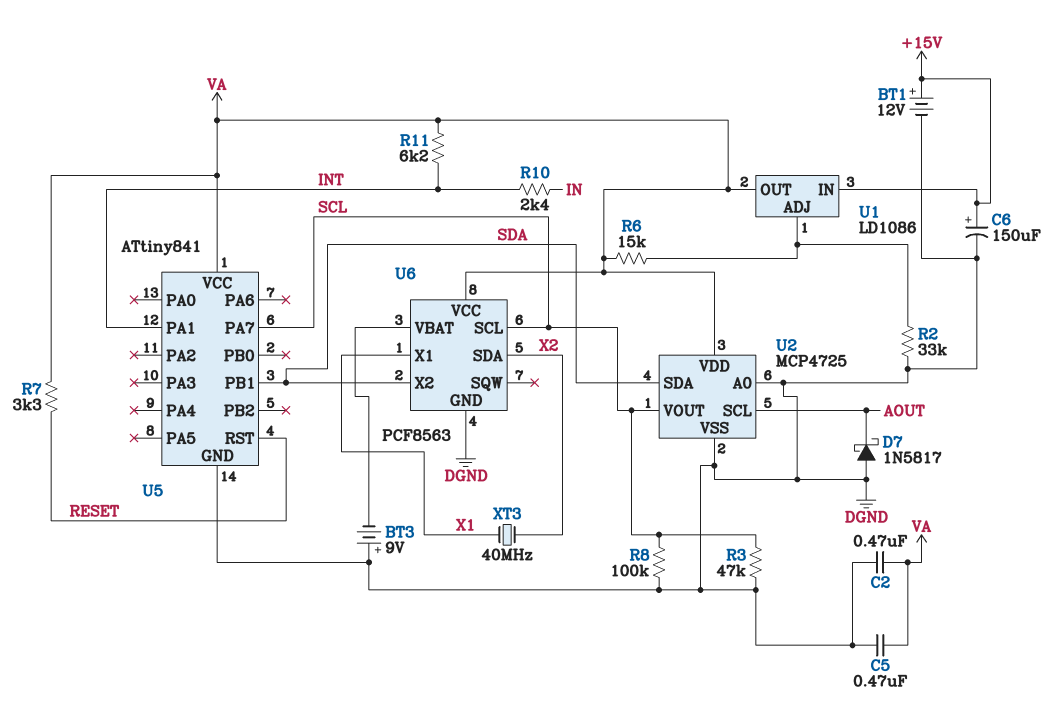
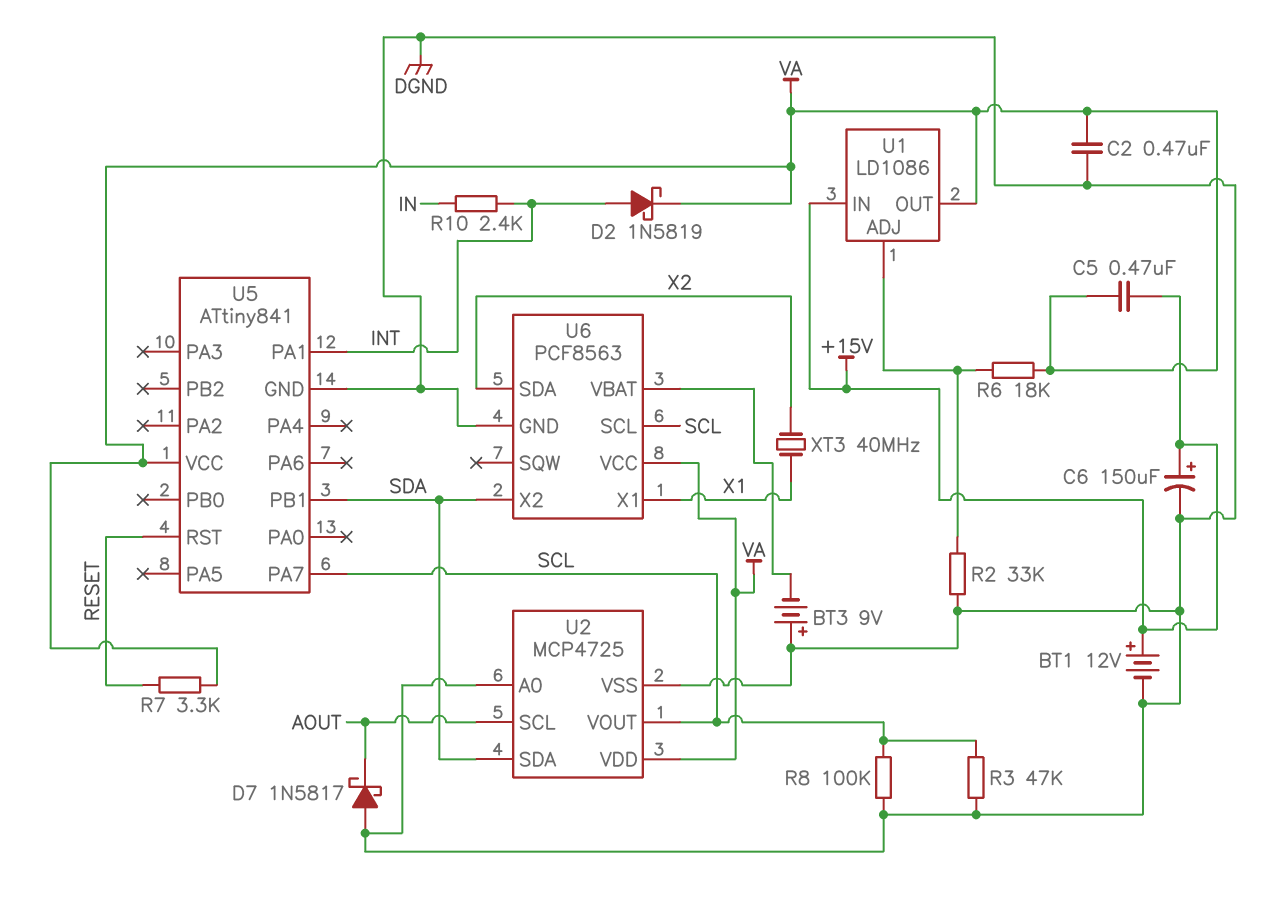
C5: 470nF (DGND, VA) -> 470nF (+15V, VA)
D2: none -> schottky 1N5819 (A INT, K VA)
R6: 15k (U1/ADJ, VA) -> 18k (U1/ADJ, VA)
R11: 6.2k (INT, VA) -> none

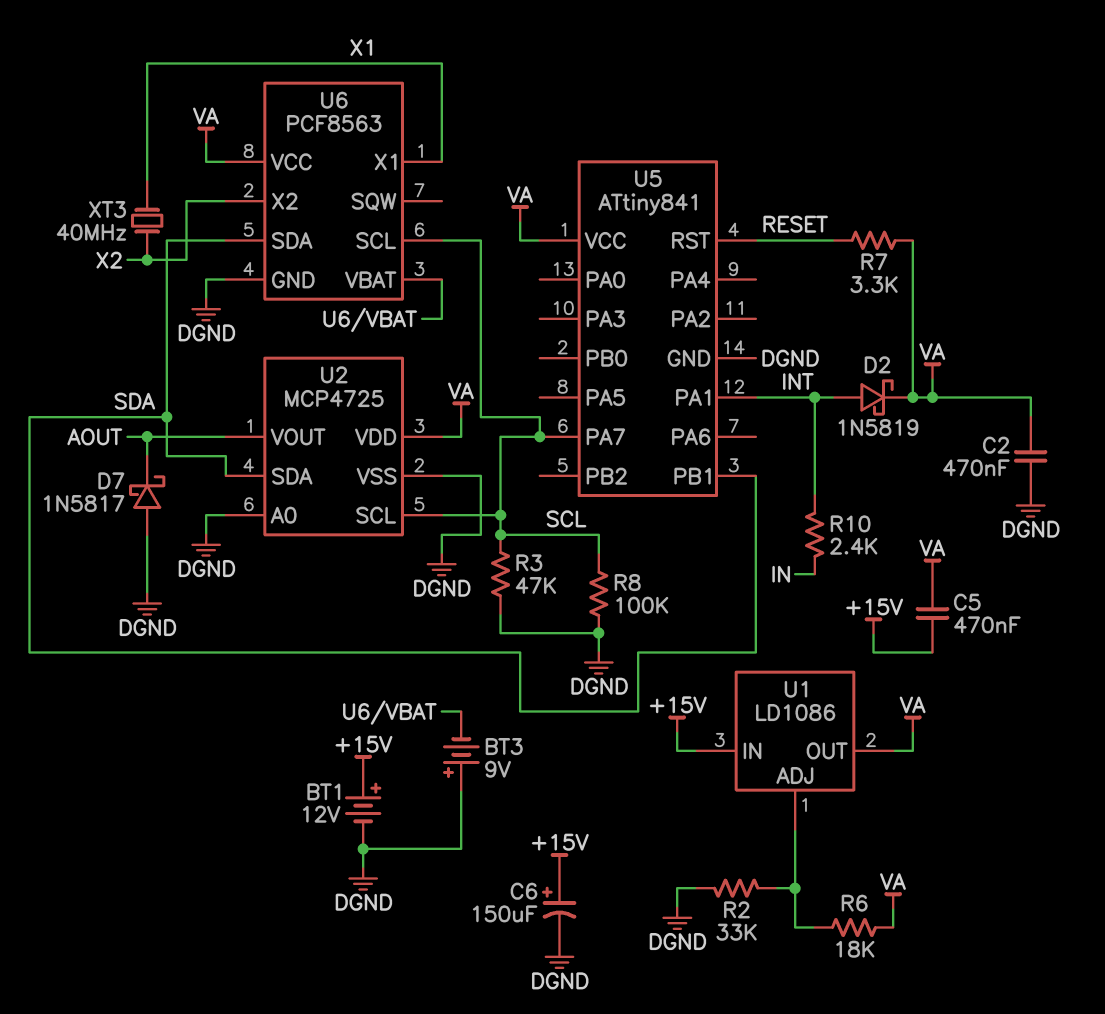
U2 pin SCL: AOUT -> SCL
U2 pin VOUT: SCL -> AOUT
U6 pin SDA: X2 -> SDA
U6 pin X2: SDA -> X2

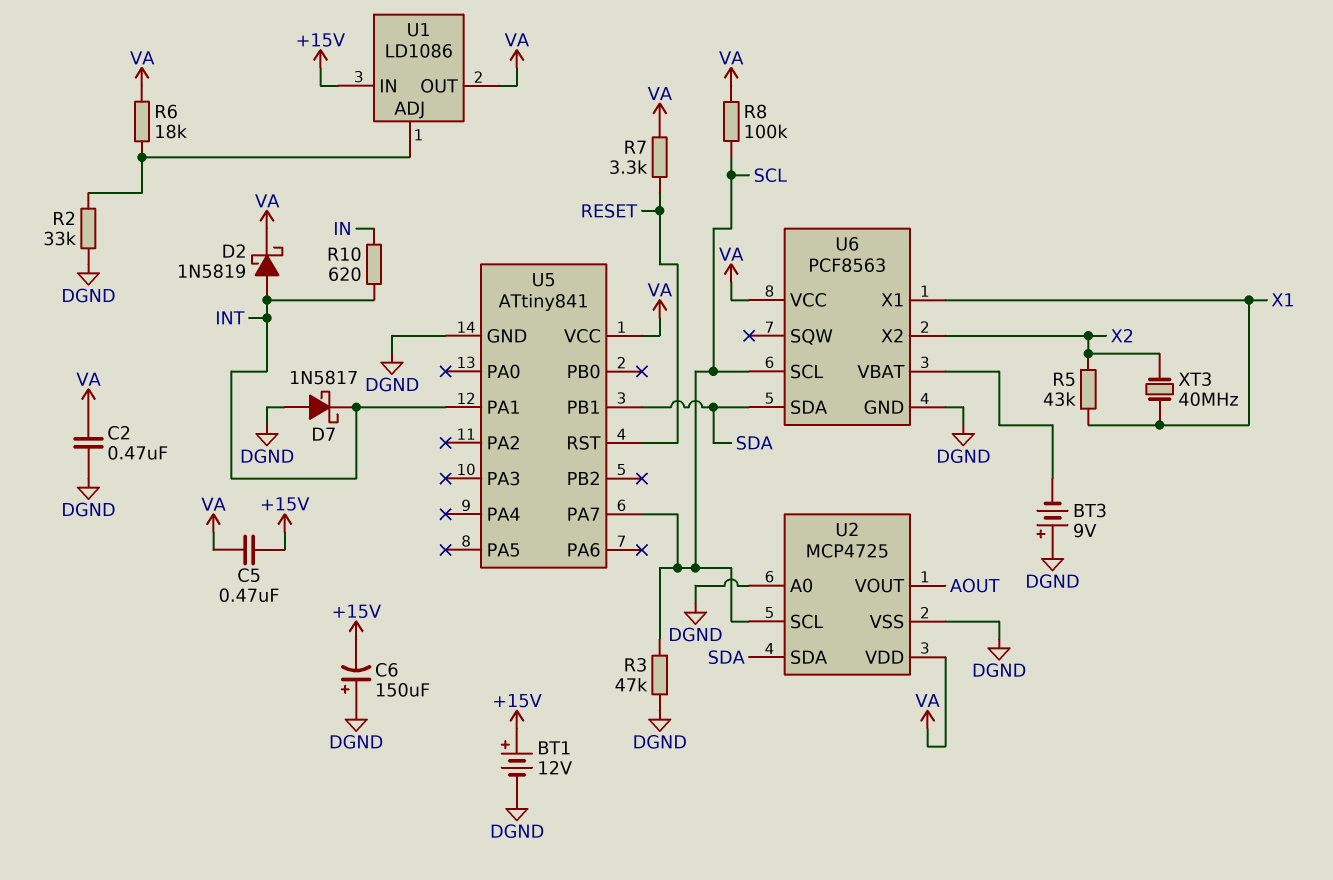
C6: 150uF (plus +15V, minus DGND) -> 150uF (plus DGND, minus +15V)
D7: schottky 1N5817 (A DGND, K AOUT) -> schottky 1N5817 (A DGND, K INT)
R5: none -> 43k (X1, X2)
R8: 100k (DGND, SCL) -> 100k (SCL, VA)
R10: 2.4k (IN, INT) -> 620 (IN, INT)

